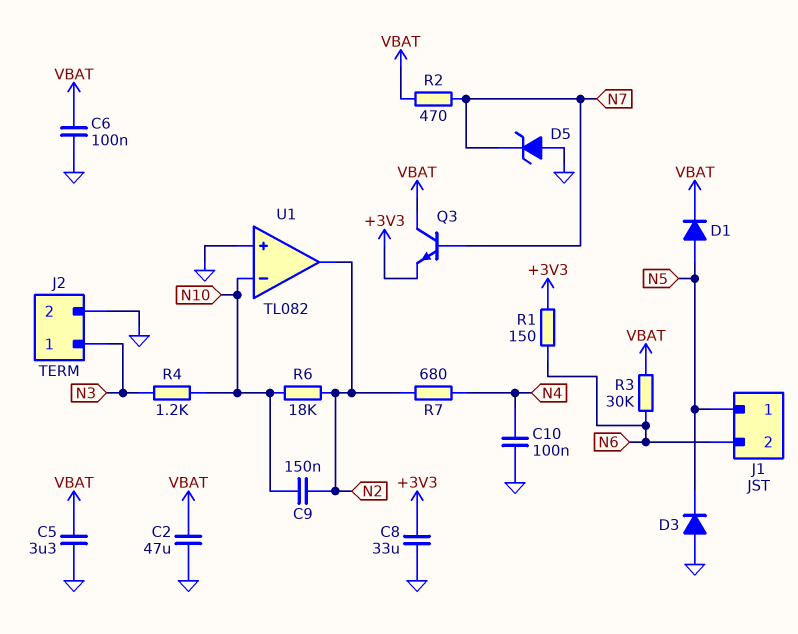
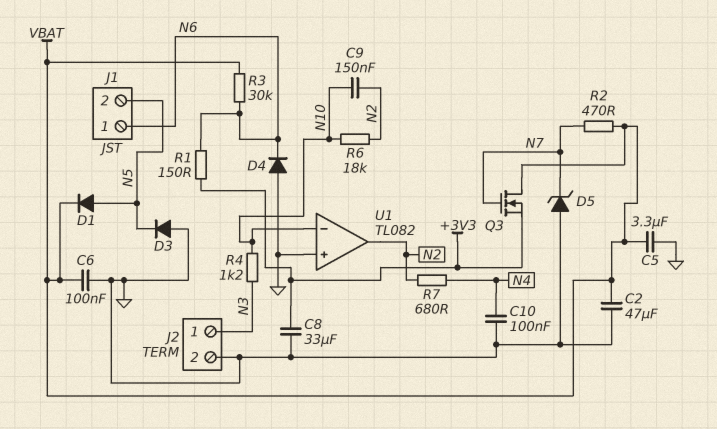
D4: none -> diode (A GND, K N6)
J1 pin 1: N5 -> N6
J1 pin 2: N6 -> N5
Q3: NPN (B N7, C VBAT, E +3V3) -> NMOS (G N7, D VBAT, S +3V3)

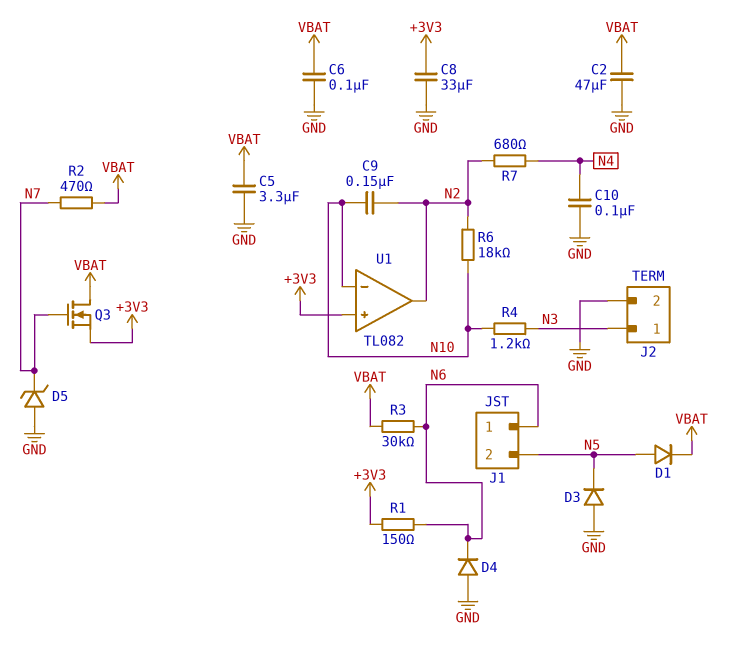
U1 pin in+: GND -> +3V3

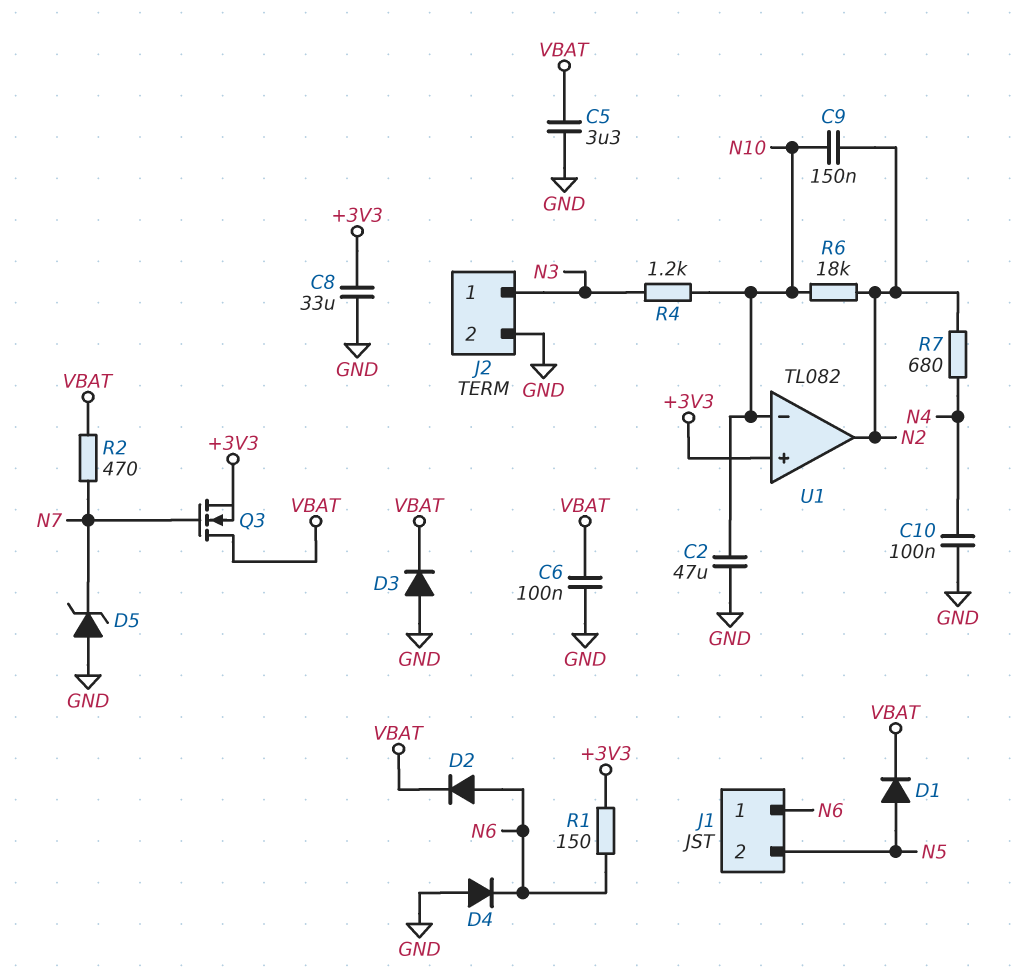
C2: 47uF (GND, VBAT) -> 47uF (GND, N10)
D2: none -> diode (A N6, K VBAT)
D3: diode (A GND, K N5) -> diode (A GND, K VBAT)
R3: 30k (N6, VBAT) -> none

